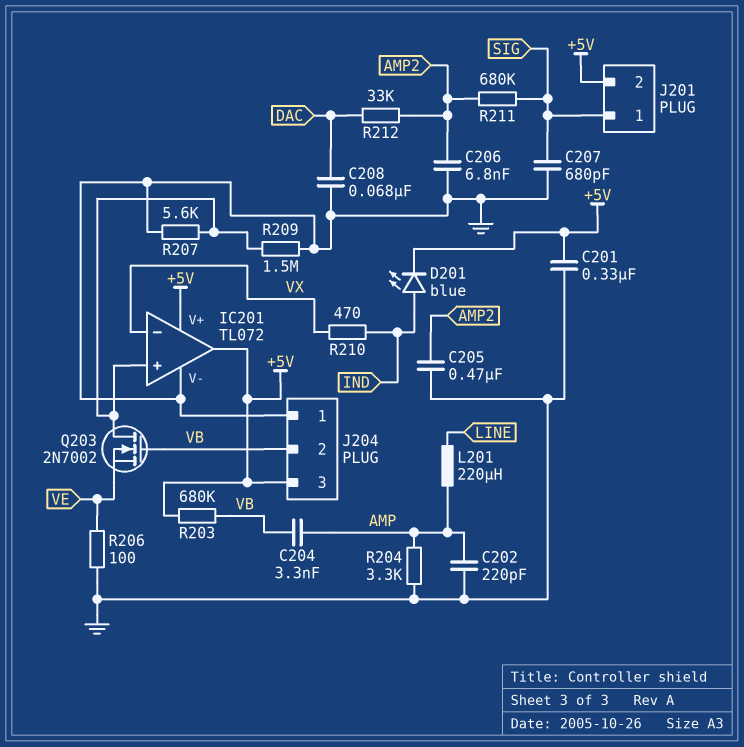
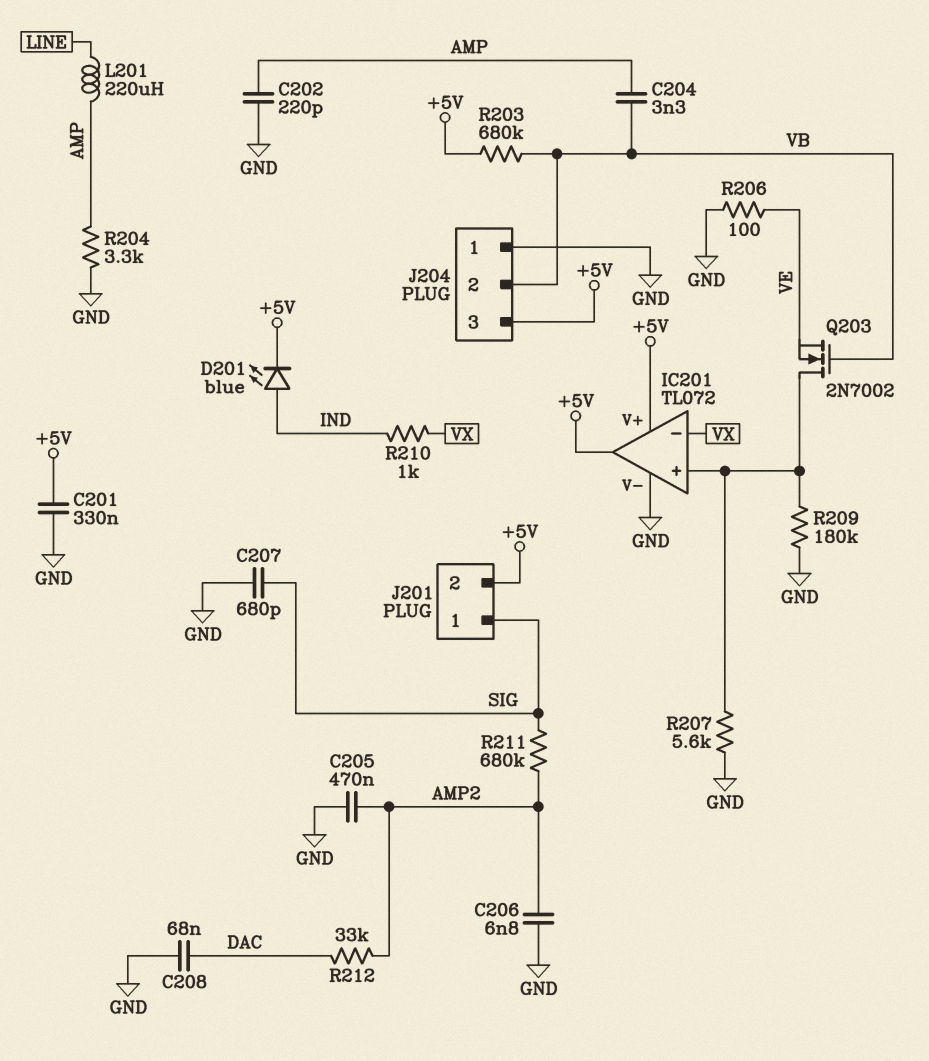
R209: 1.5M (GND, IC201/in+) -> 180k (GND, IC201/in+)
R210: 470 (IND, VX) -> 1k (IND, VX)

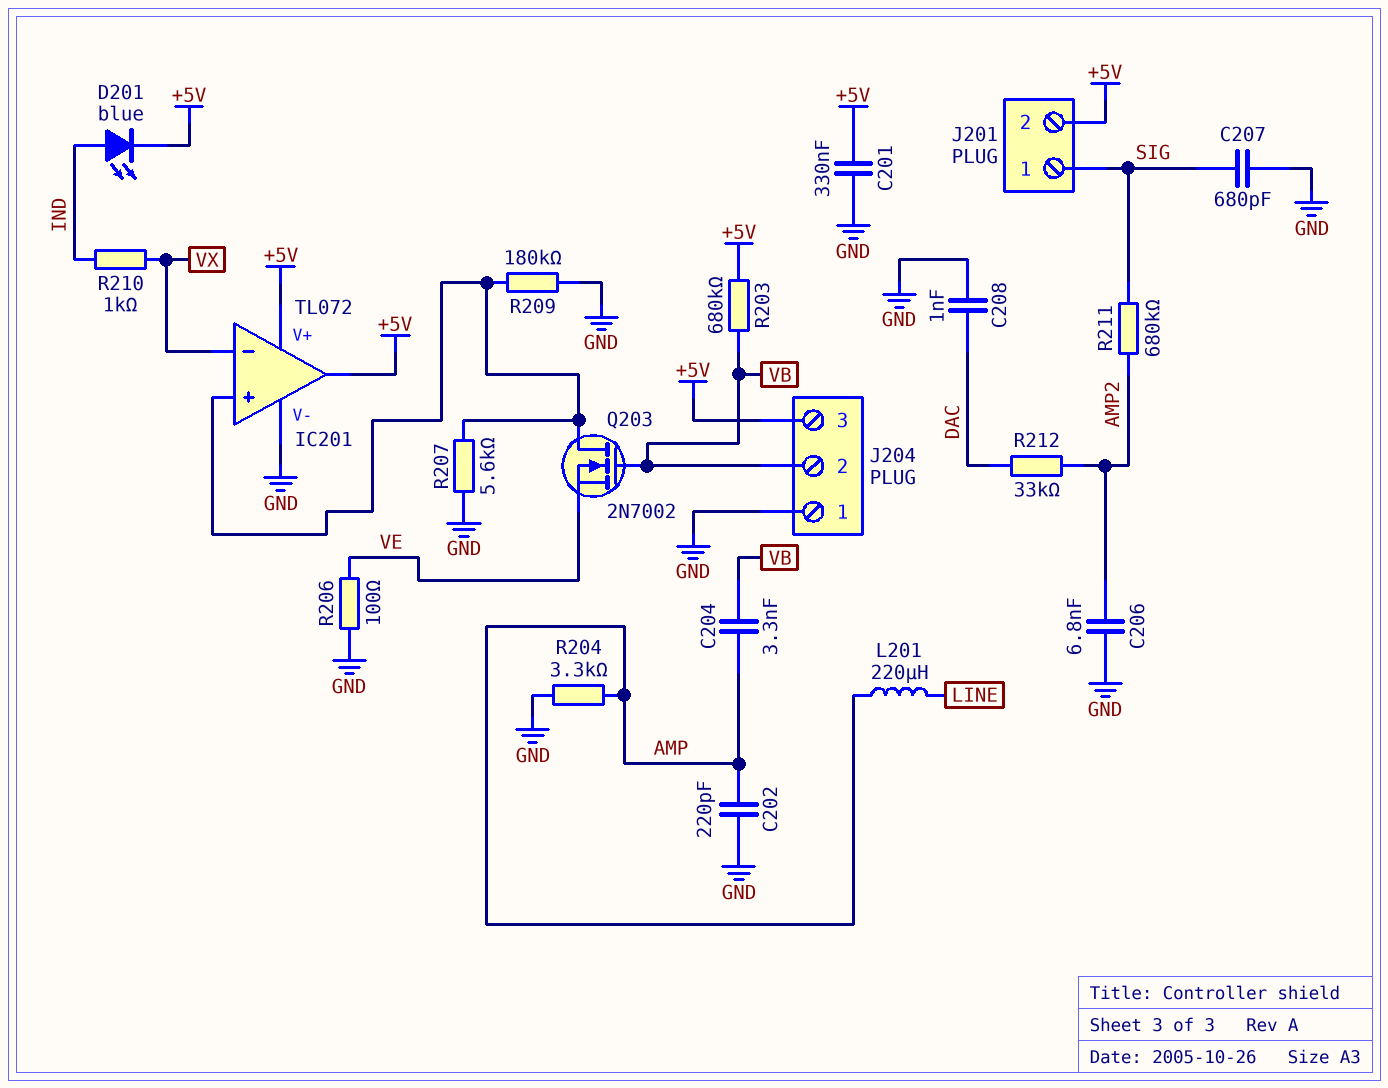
C205: 470nF (AMP2, GND) -> none
C208: 68nF (DAC, GND) -> 1nF (DAC, GND)

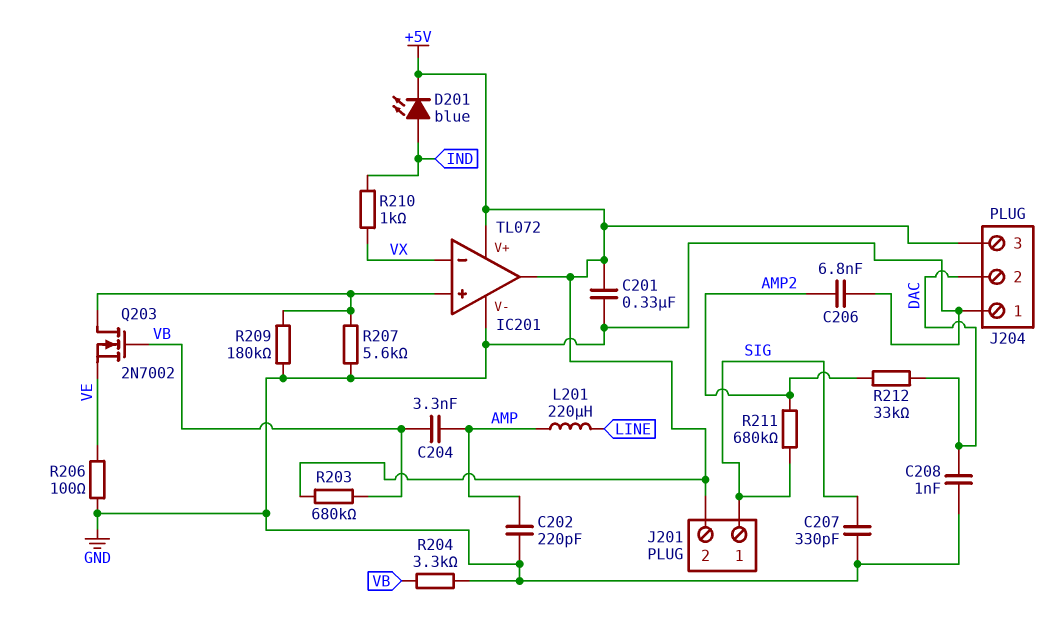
C207: 680pF (GND, SIG) -> 330pF (GND, SIG)
J204 pin 2: VB -> DAC
R204: 3.3k (AMP, GND) -> 3.3k (GND, VB)

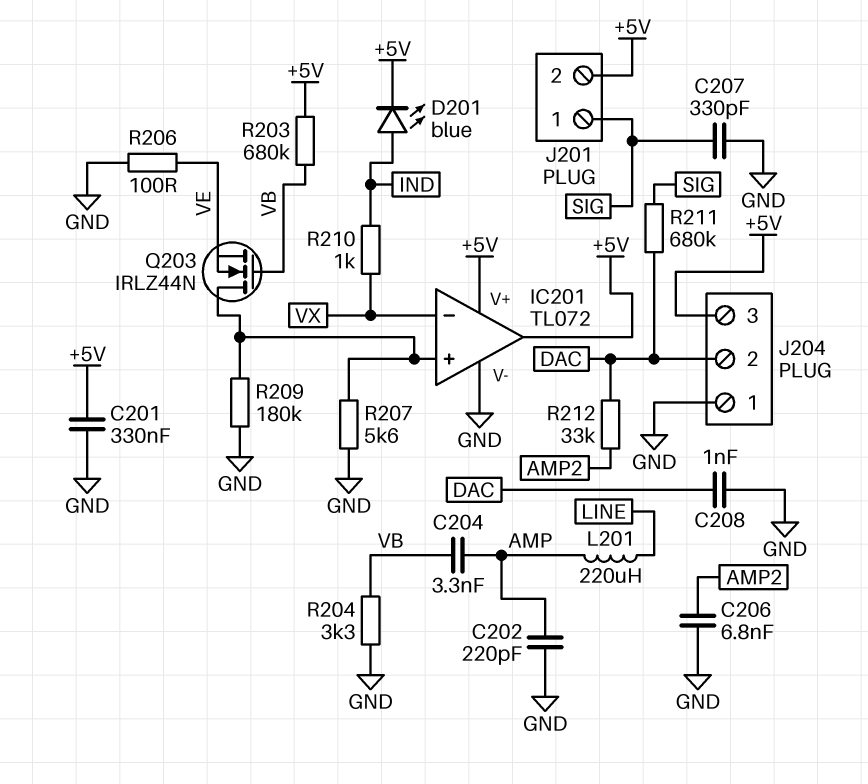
Q203: NMOS 2N7002 (G VB, D IC201/in+, S VE) -> NMOS IRLZ44N (G VB, D IC201/in+, S VE)
R211: 680k (AMP2, SIG) -> 680k (DAC, SIG)

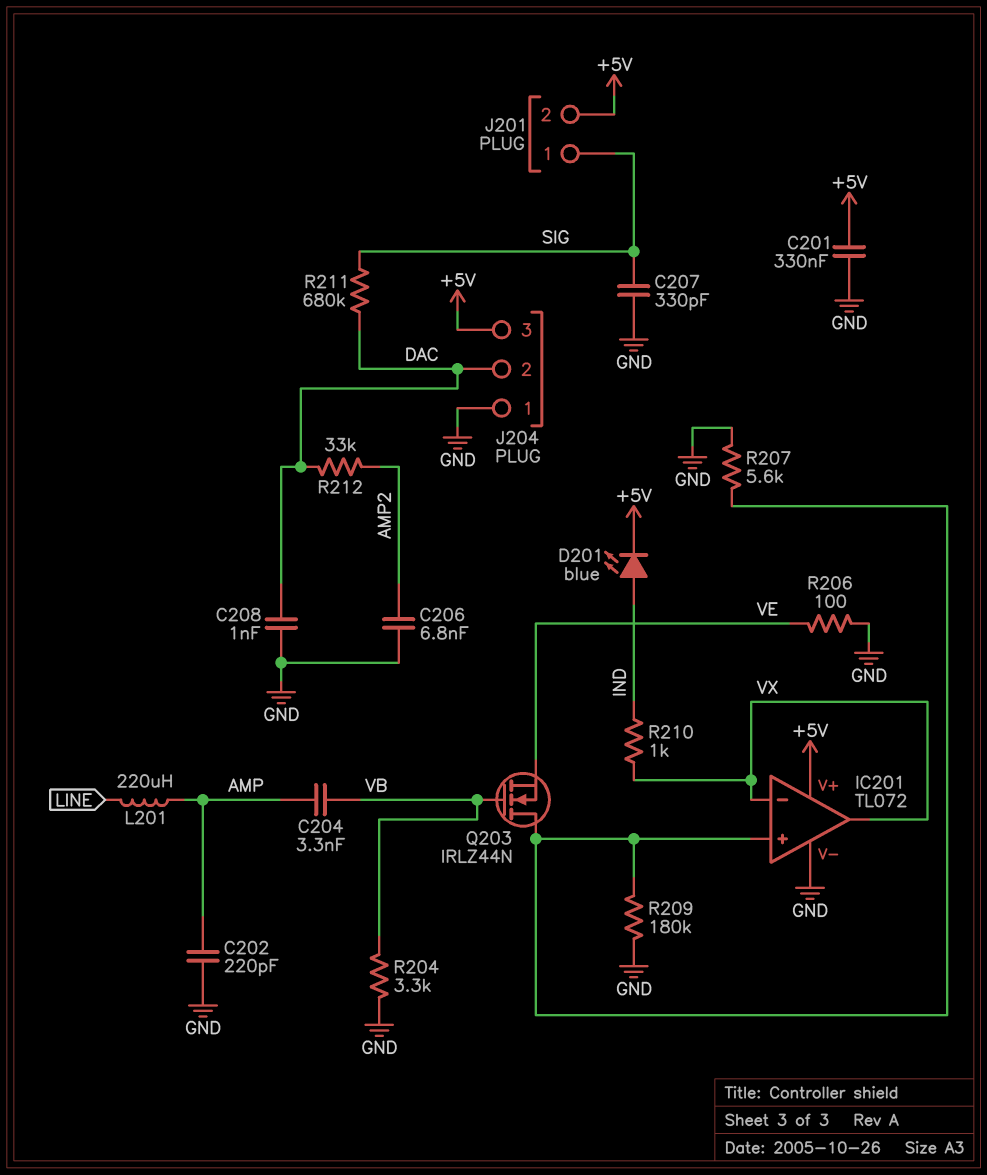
IC201 pin out: +5V -> VX
R203: 680k (+5V, VB) -> none

